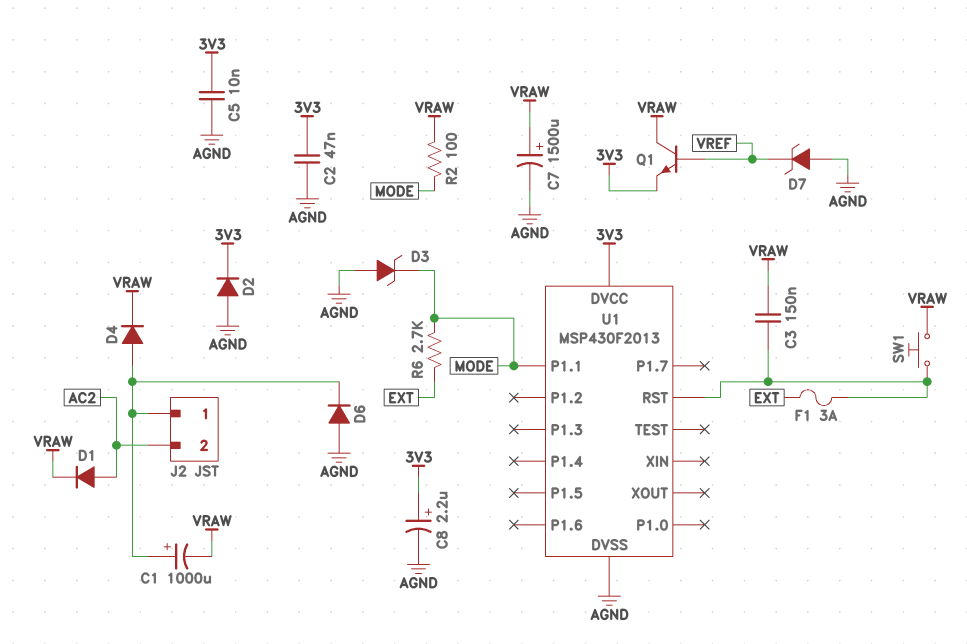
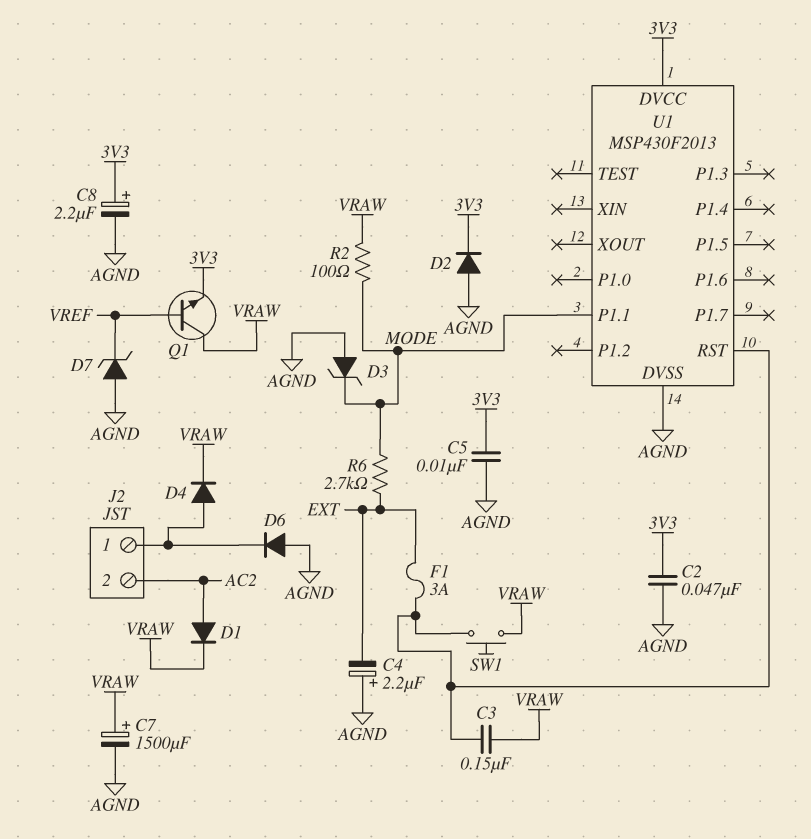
C1: 1000uF (plus J2/1, minus VRAW) -> none
C4: none -> 2.2uF (plus AGND, minus EXT)

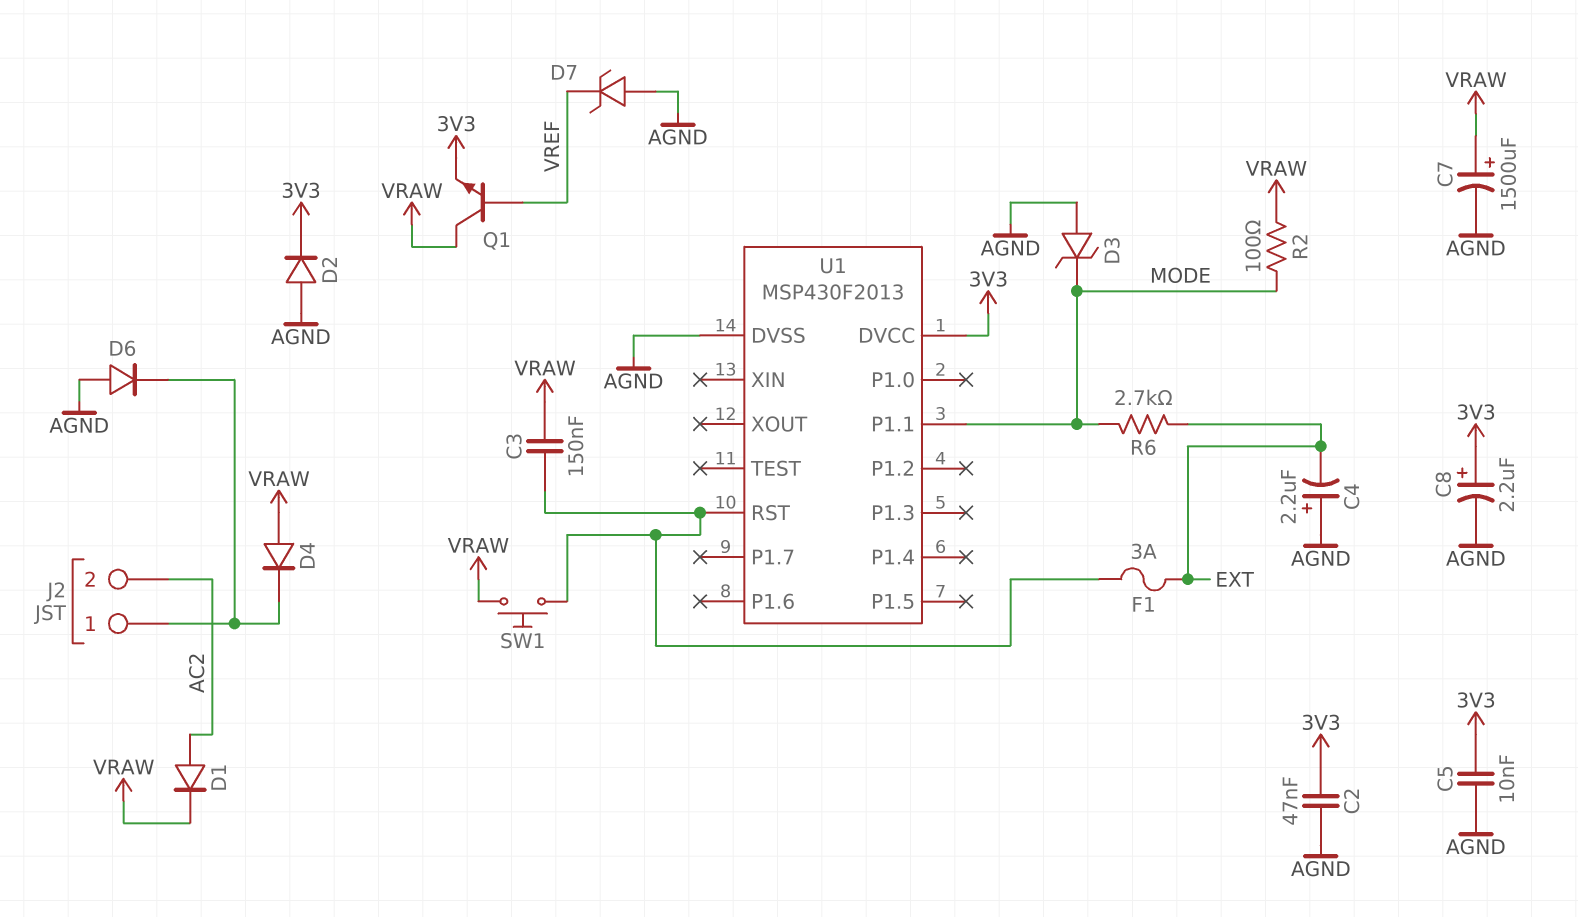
D4: diode (A J2/1, K VRAW) -> diode (A VRAW, K J2/1)

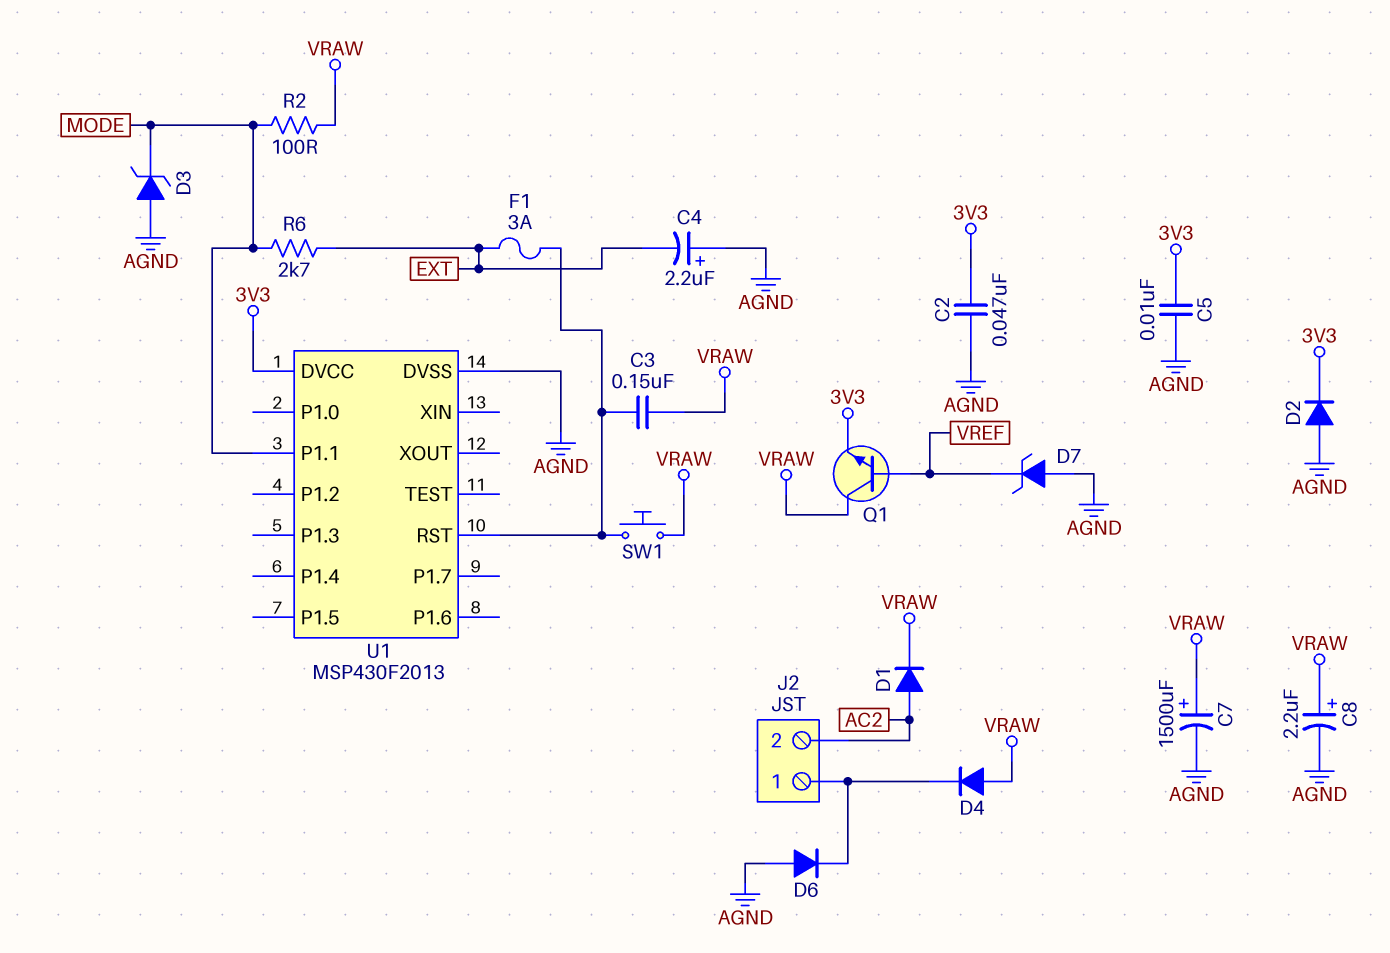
C8: 2.2uF (plus 3V3, minus AGND) -> 2.2uF (plus VRAW, minus AGND)

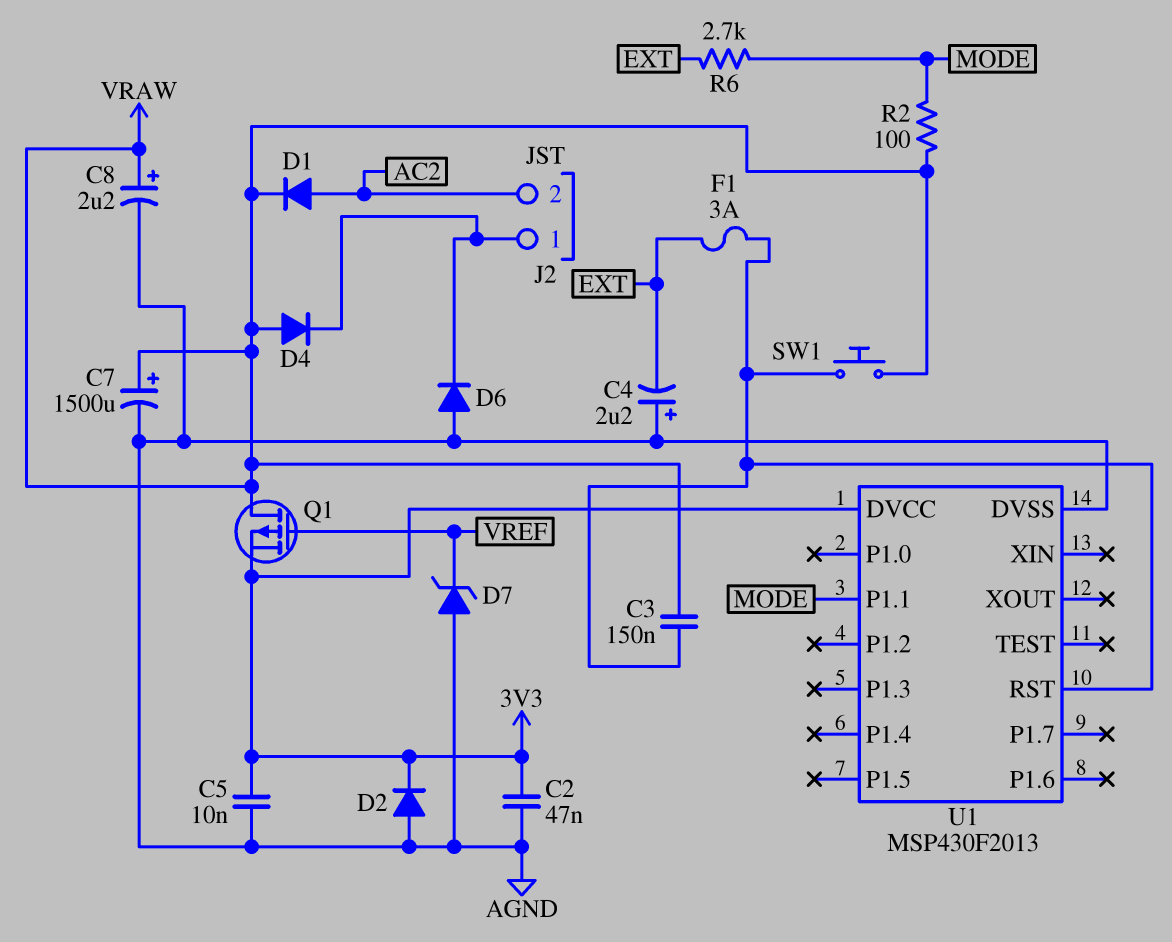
D3: zener (A AGND, K MODE) -> none
Q1: NPN (B VREF, C VRAW, E 3V3) -> PMOS (G VREF, D VRAW, S 3V3)

